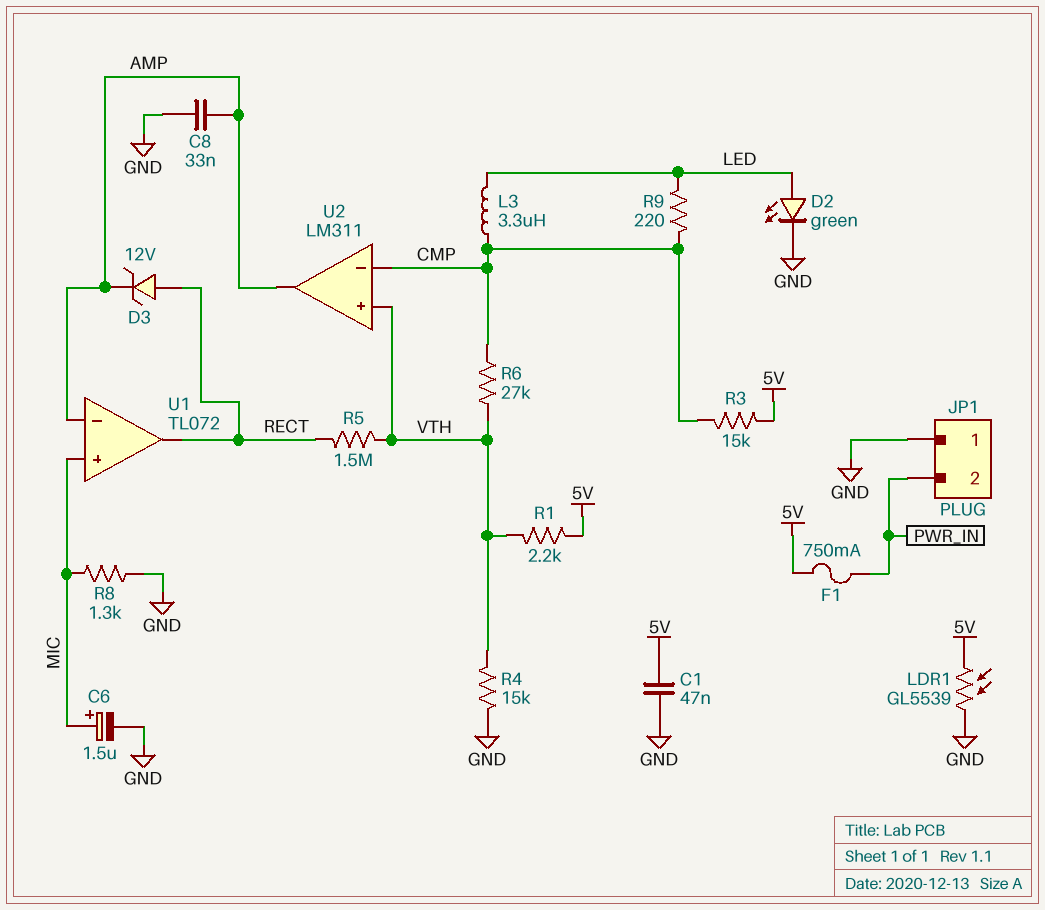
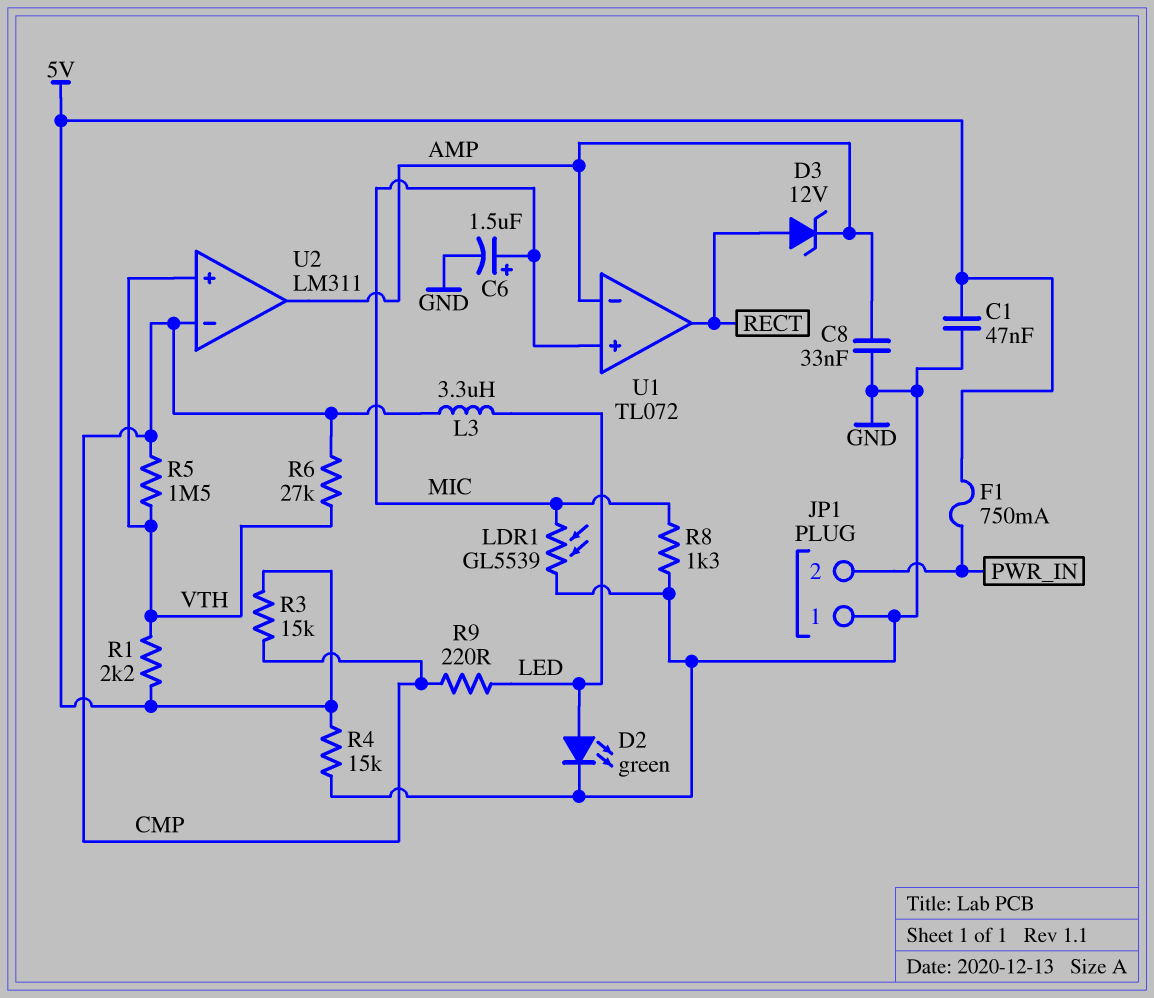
LDR1: GL5539 (5V, GND) -> GL5539 (GND, MIC)
R4: 15k (GND, VTH) -> 15k (5V, GND)
R5: 1.5M (RECT, VTH) -> 1.5M (CMP, VTH)

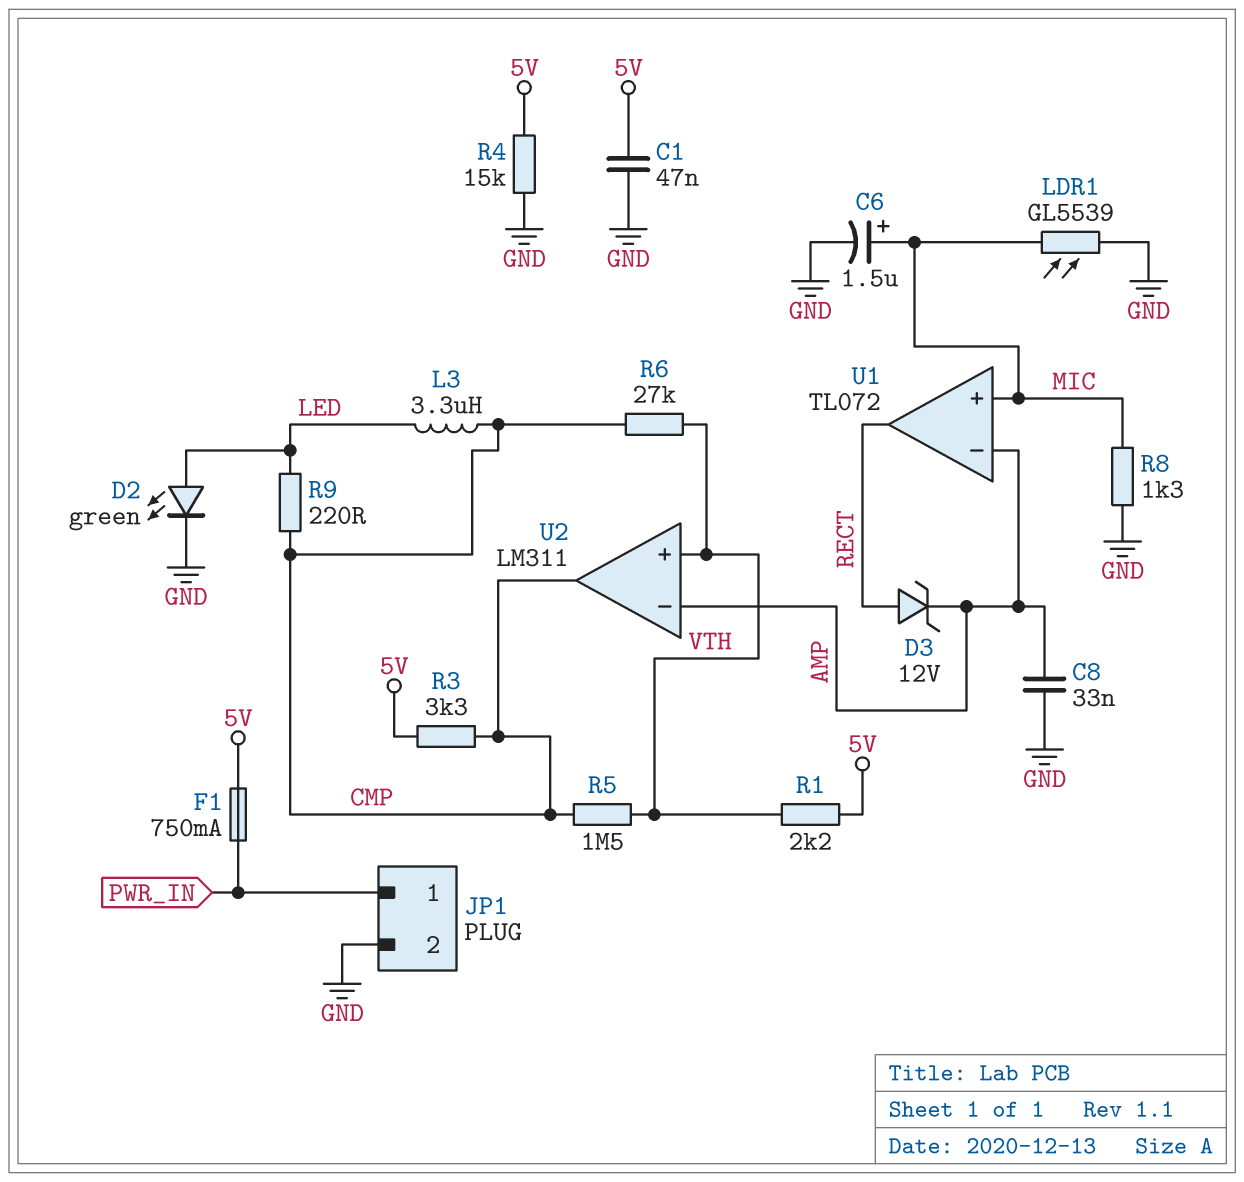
JP1 pin 1: GND -> PWR_IN
JP1 pin 2: PWR_IN -> GND
R3: 15k (5V, CMP) -> 3.3k (5V, CMP)
U2 pin in-: CMP -> AMP
U2 pin out: AMP -> CMP

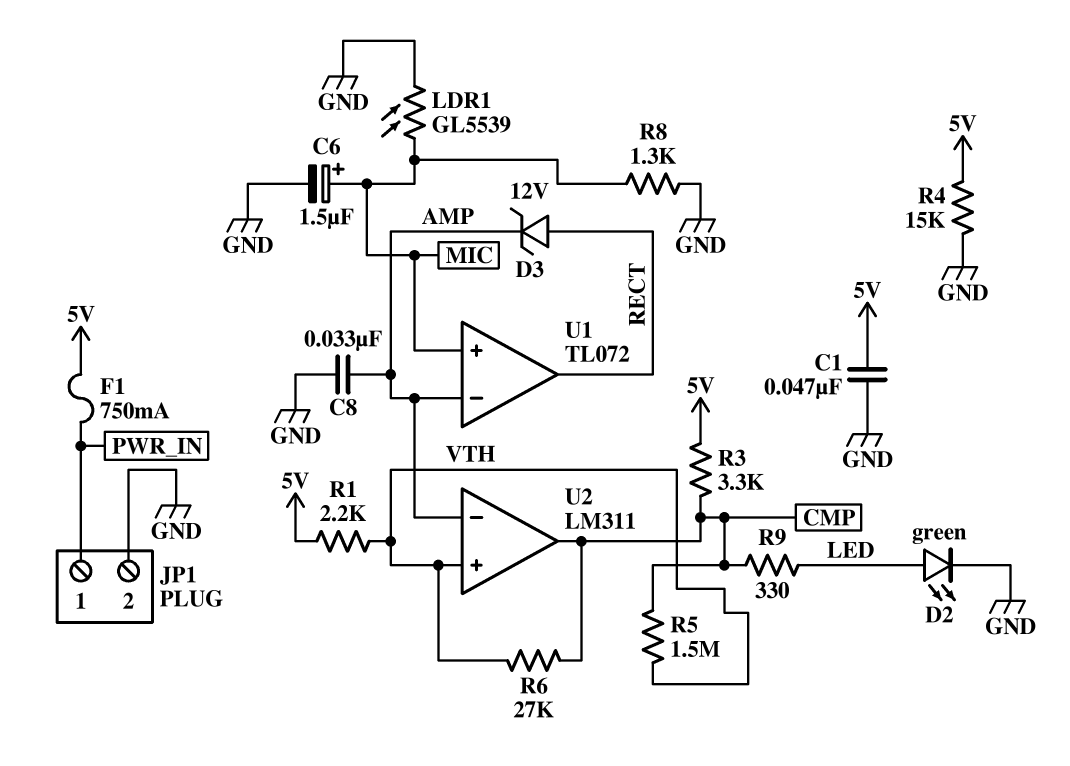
L3: 3.3uH (CMP, LED) -> none
R9: 220 (CMP, LED) -> 330 (CMP, LED)

